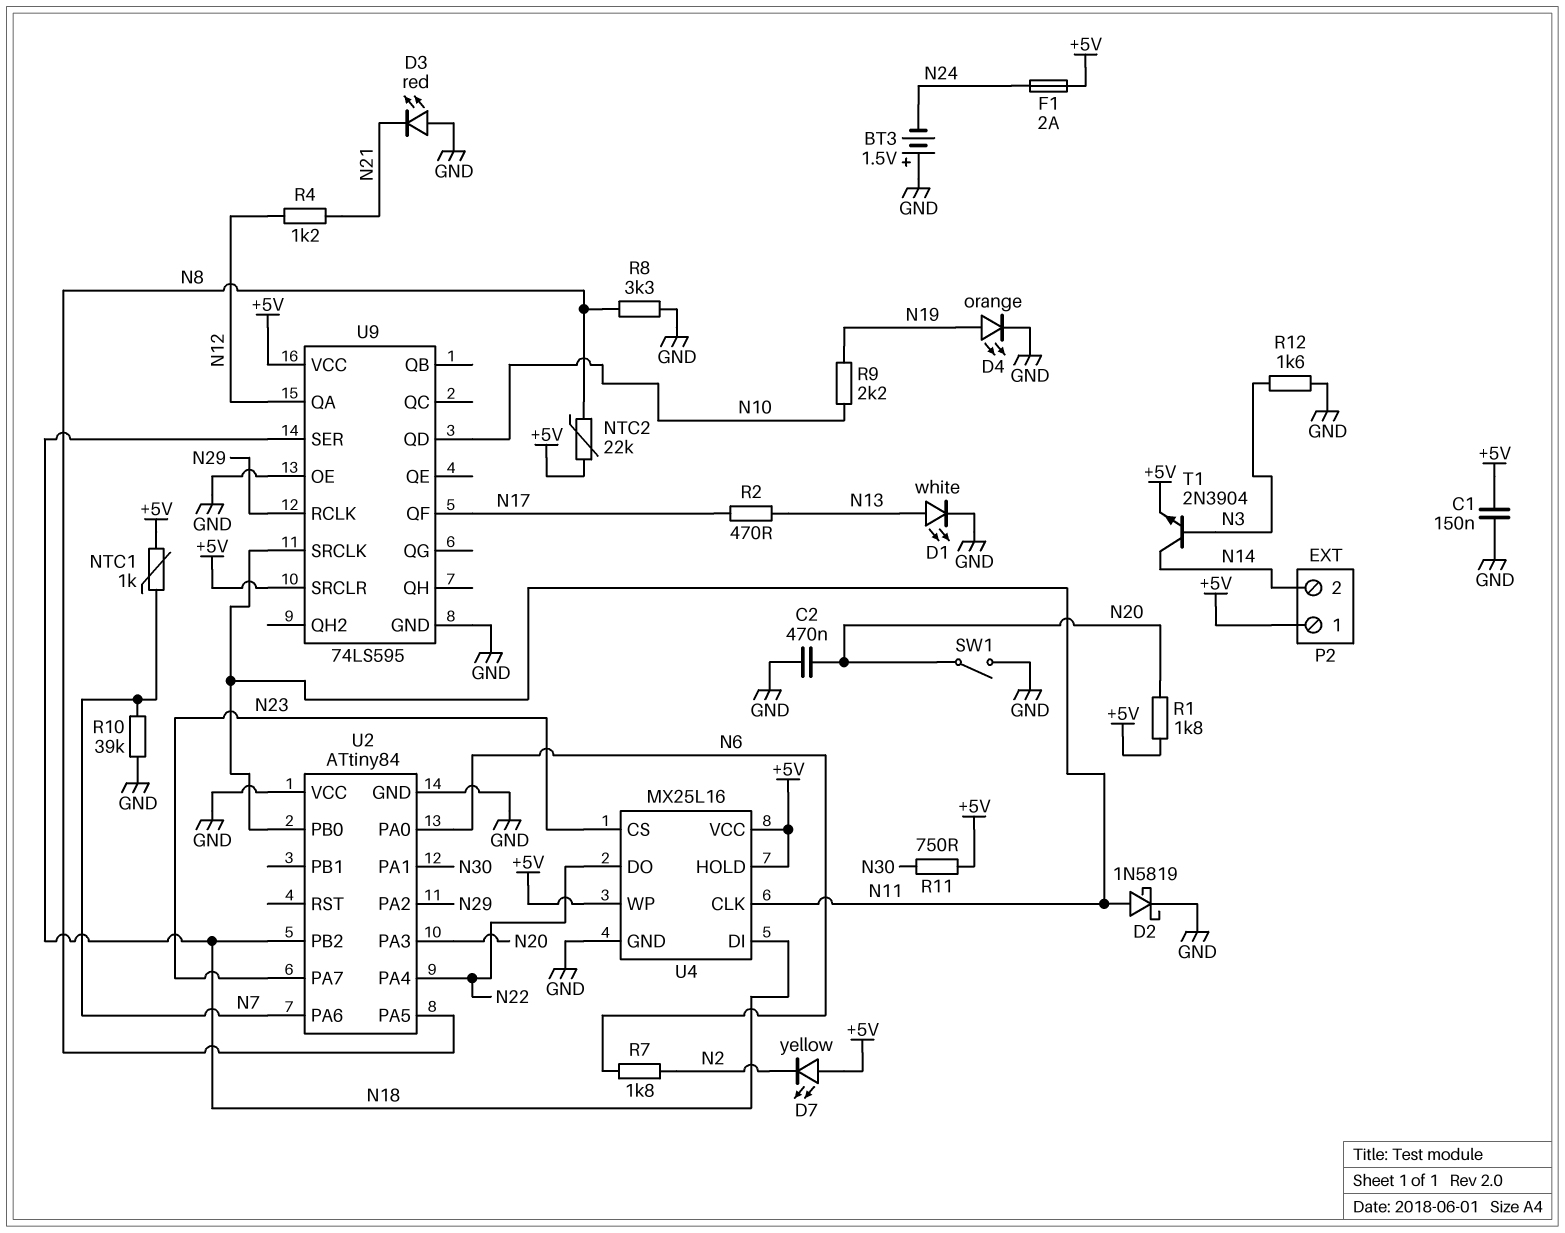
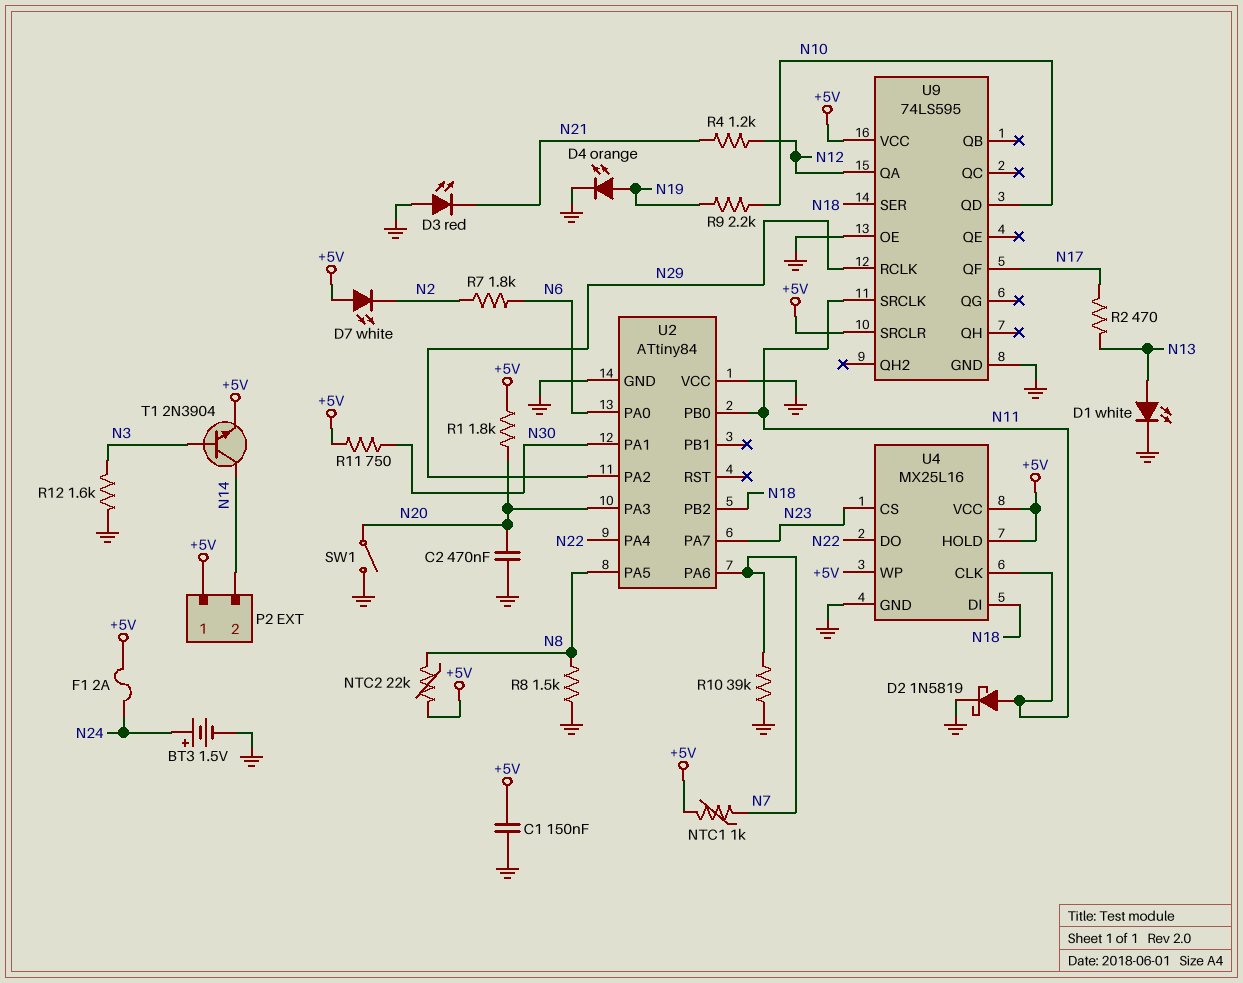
BT3: 1.5V (plus GND, minus N24) -> 1.5V (plus N24, minus GND)
D7: LED yellow (A +5V, K N2) -> LED white (A +5V, K N2)
R8: 3.3k (GND, N8) -> 1.5k (GND, N8)

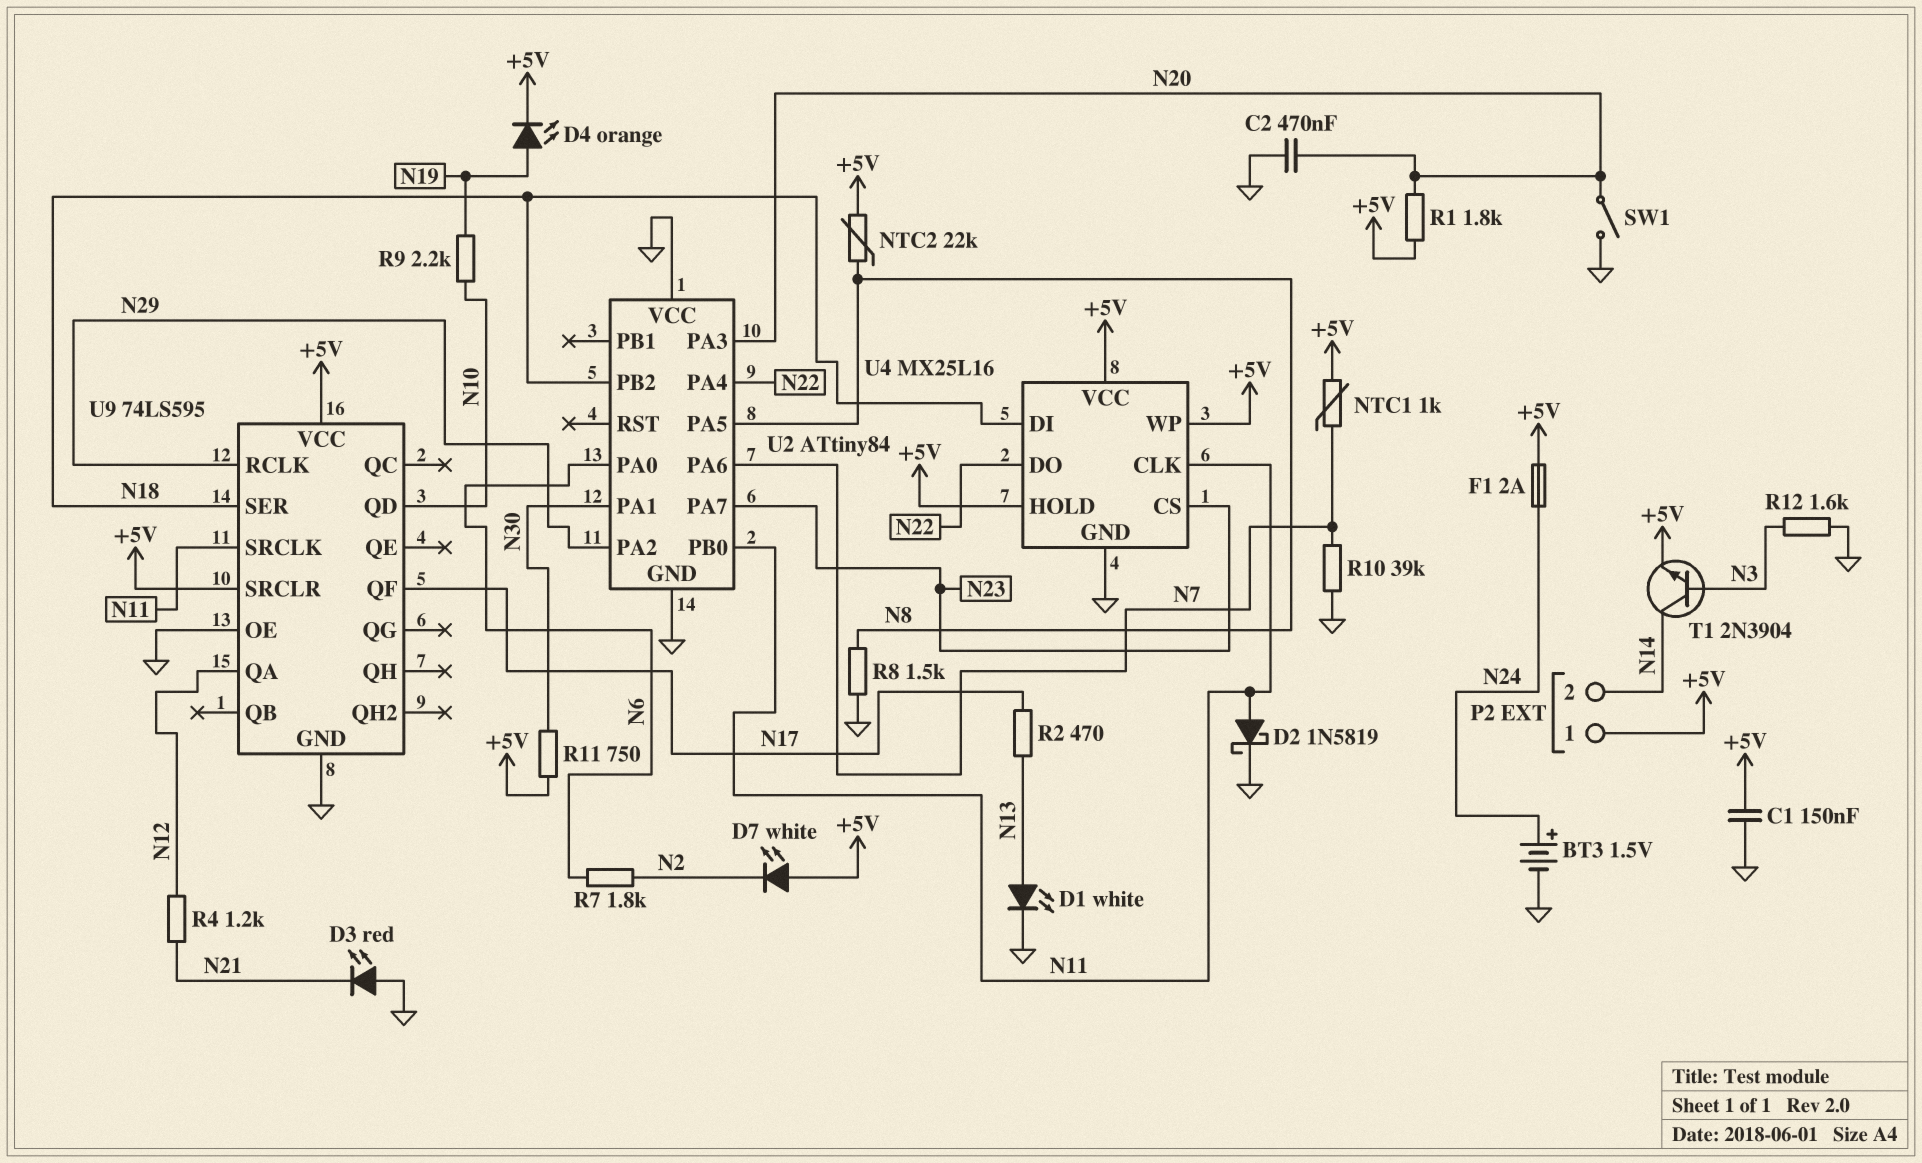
D4: LED orange (A N19, K GND) -> LED orange (A N19, K +5V)

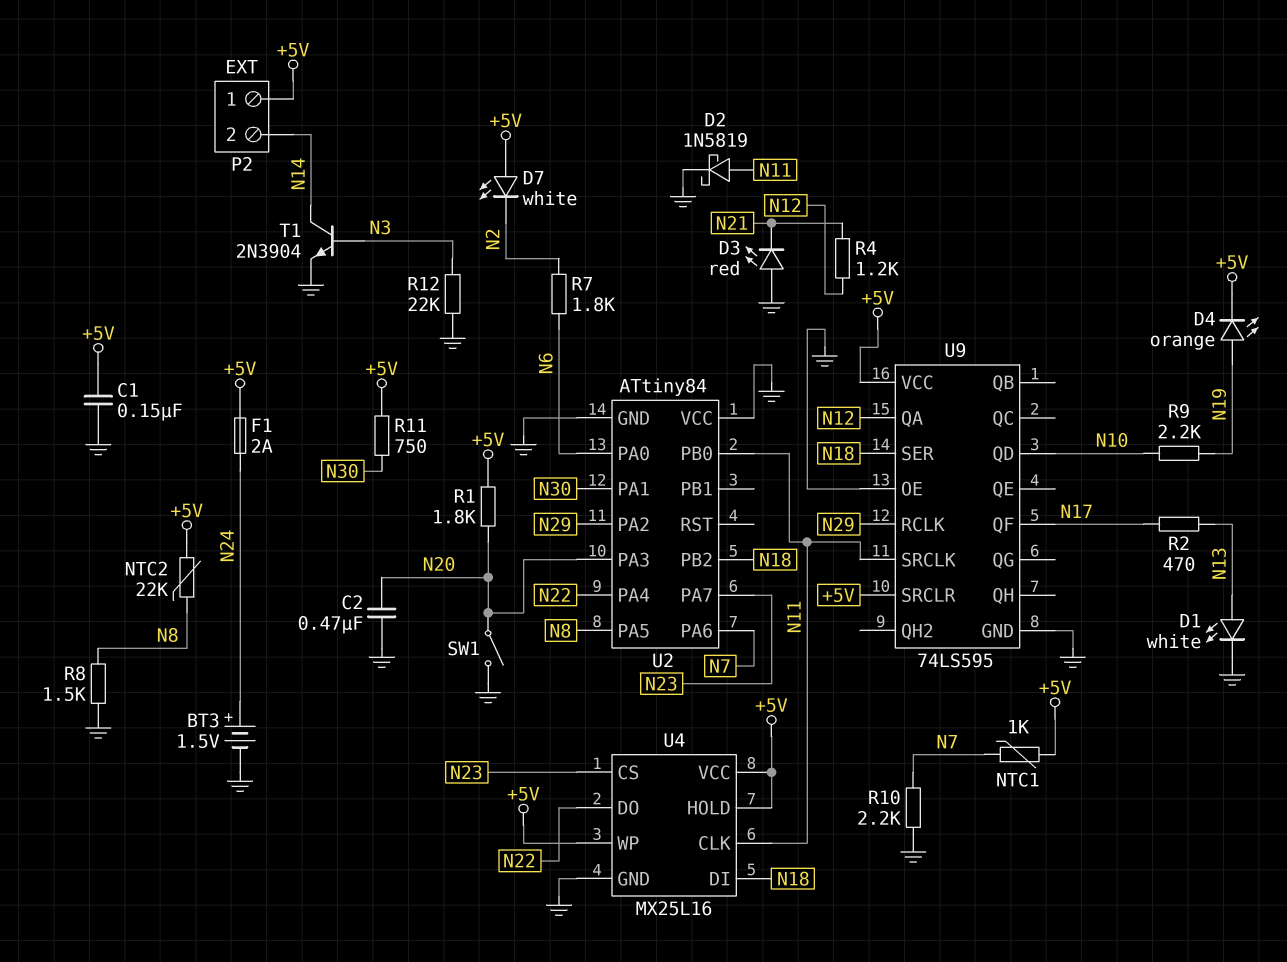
R10: 39k (GND, N7) -> 2.2k (GND, N7)
R12: 1.6k (GND, N3) -> 22k (GND, N3)
T1: NPN 2N3904 (B N3, C N14, E +5V) -> NPN 2N3904 (B N3, C N14, E GND)

